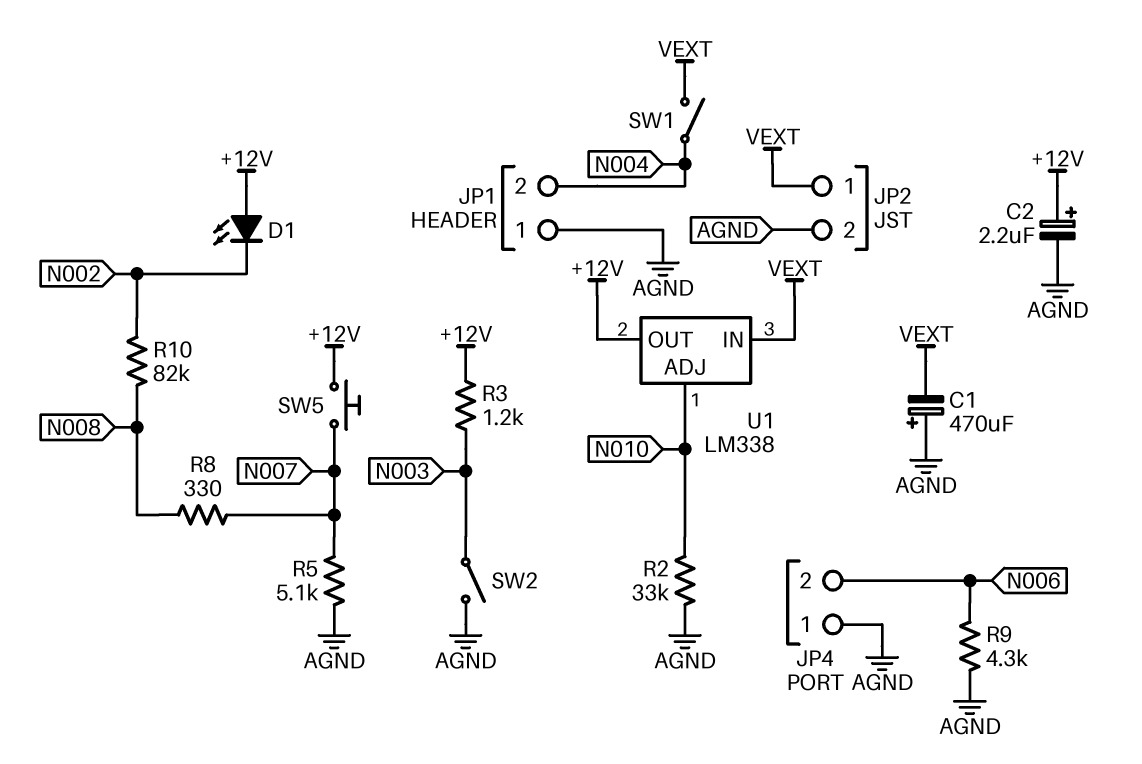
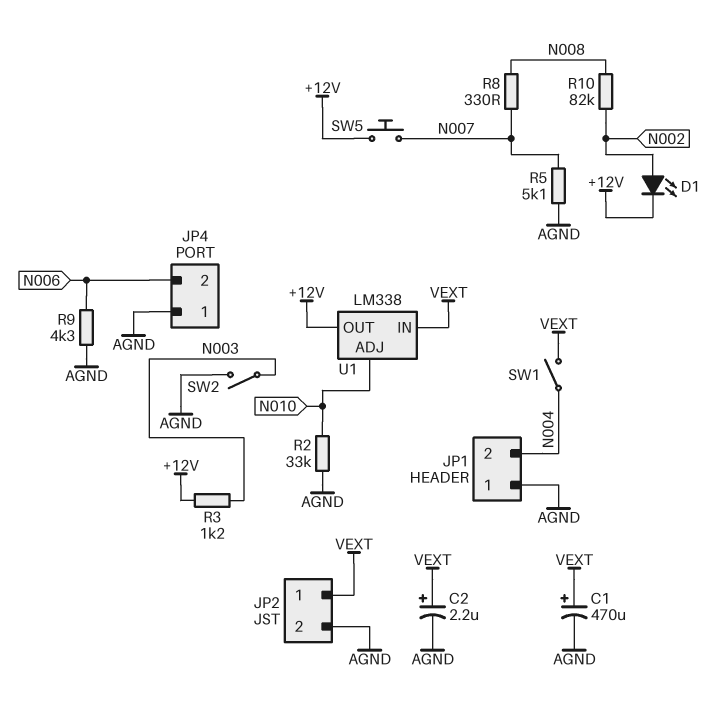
C1: 470uF (plus AGND, minus VEXT) -> 470uF (plus VEXT, minus AGND)
C2: 2.2uF (plus +12V, minus AGND) -> 2.2uF (plus VEXT, minus AGND)
D1: LED (A +12V, K N002) -> LED (A N002, K +12V)

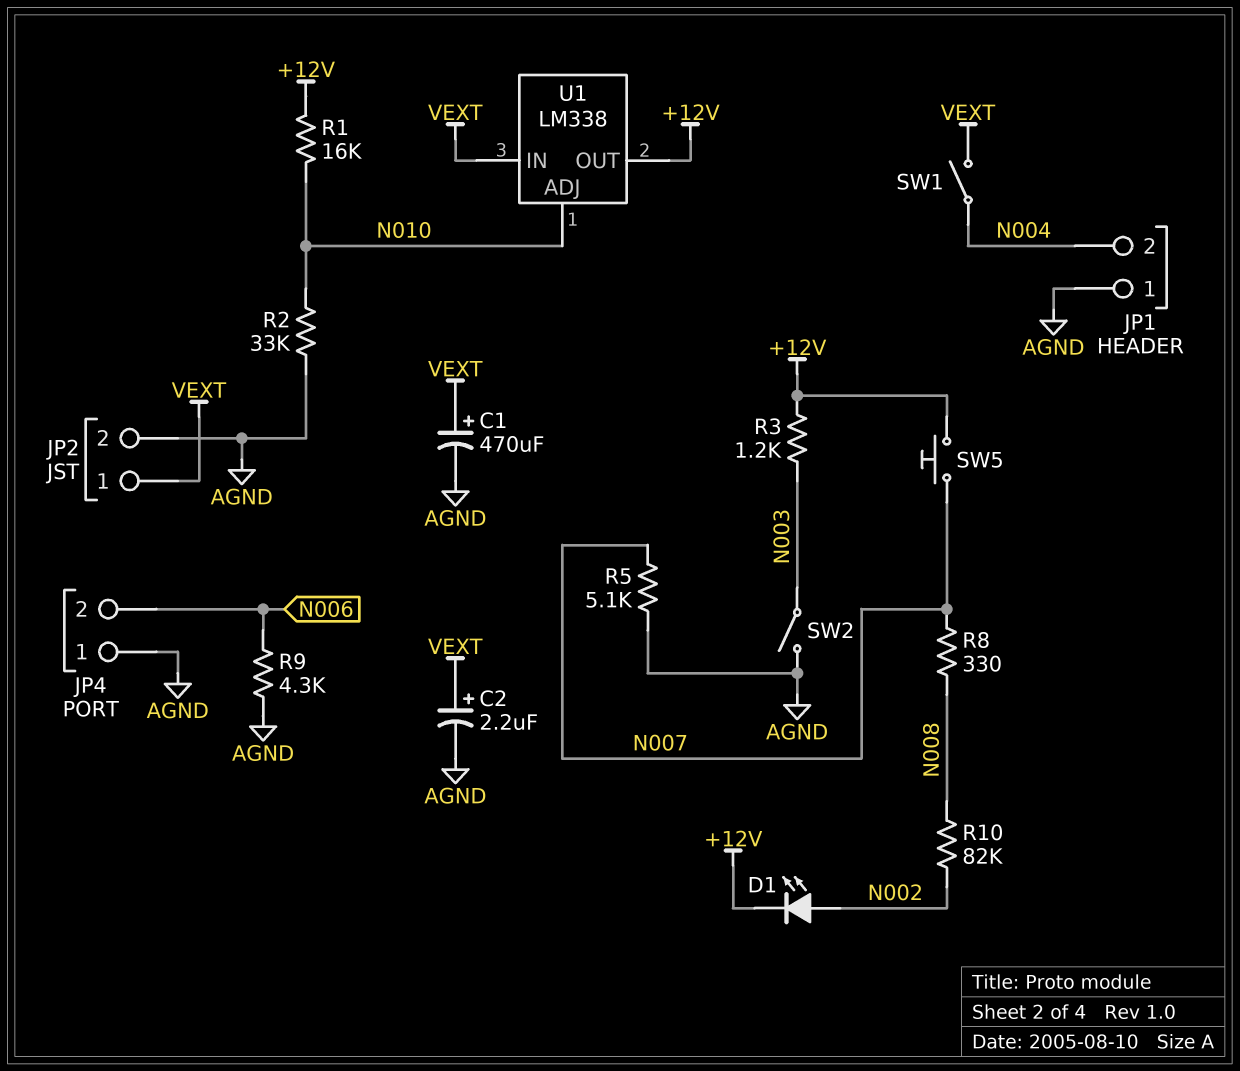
R1: none -> 16k (+12V, N010)

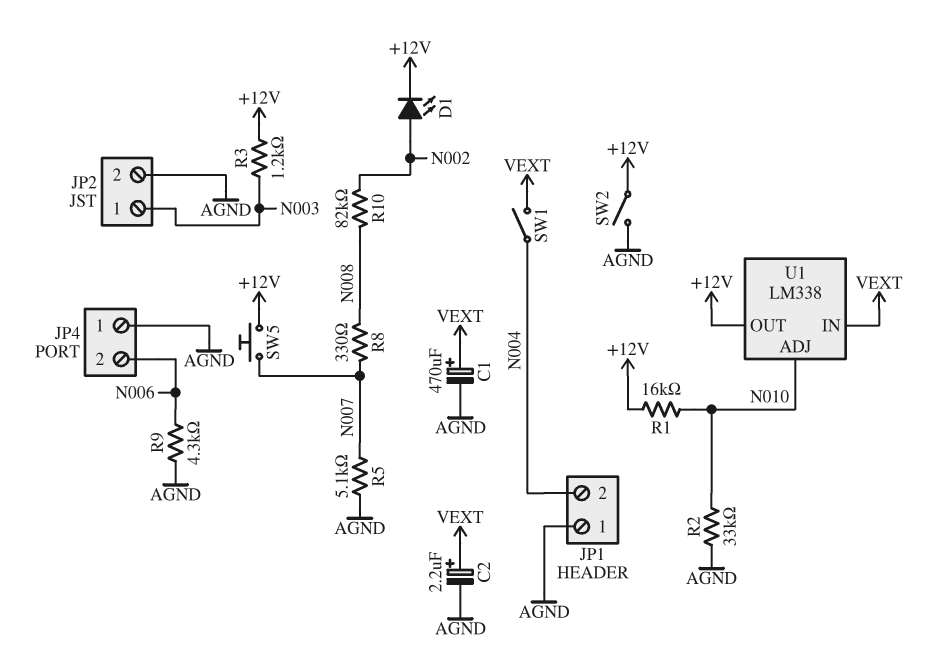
JP2 pin 1: VEXT -> N003
SW2: switch (AGND, N003) -> switch (+12V, AGND)

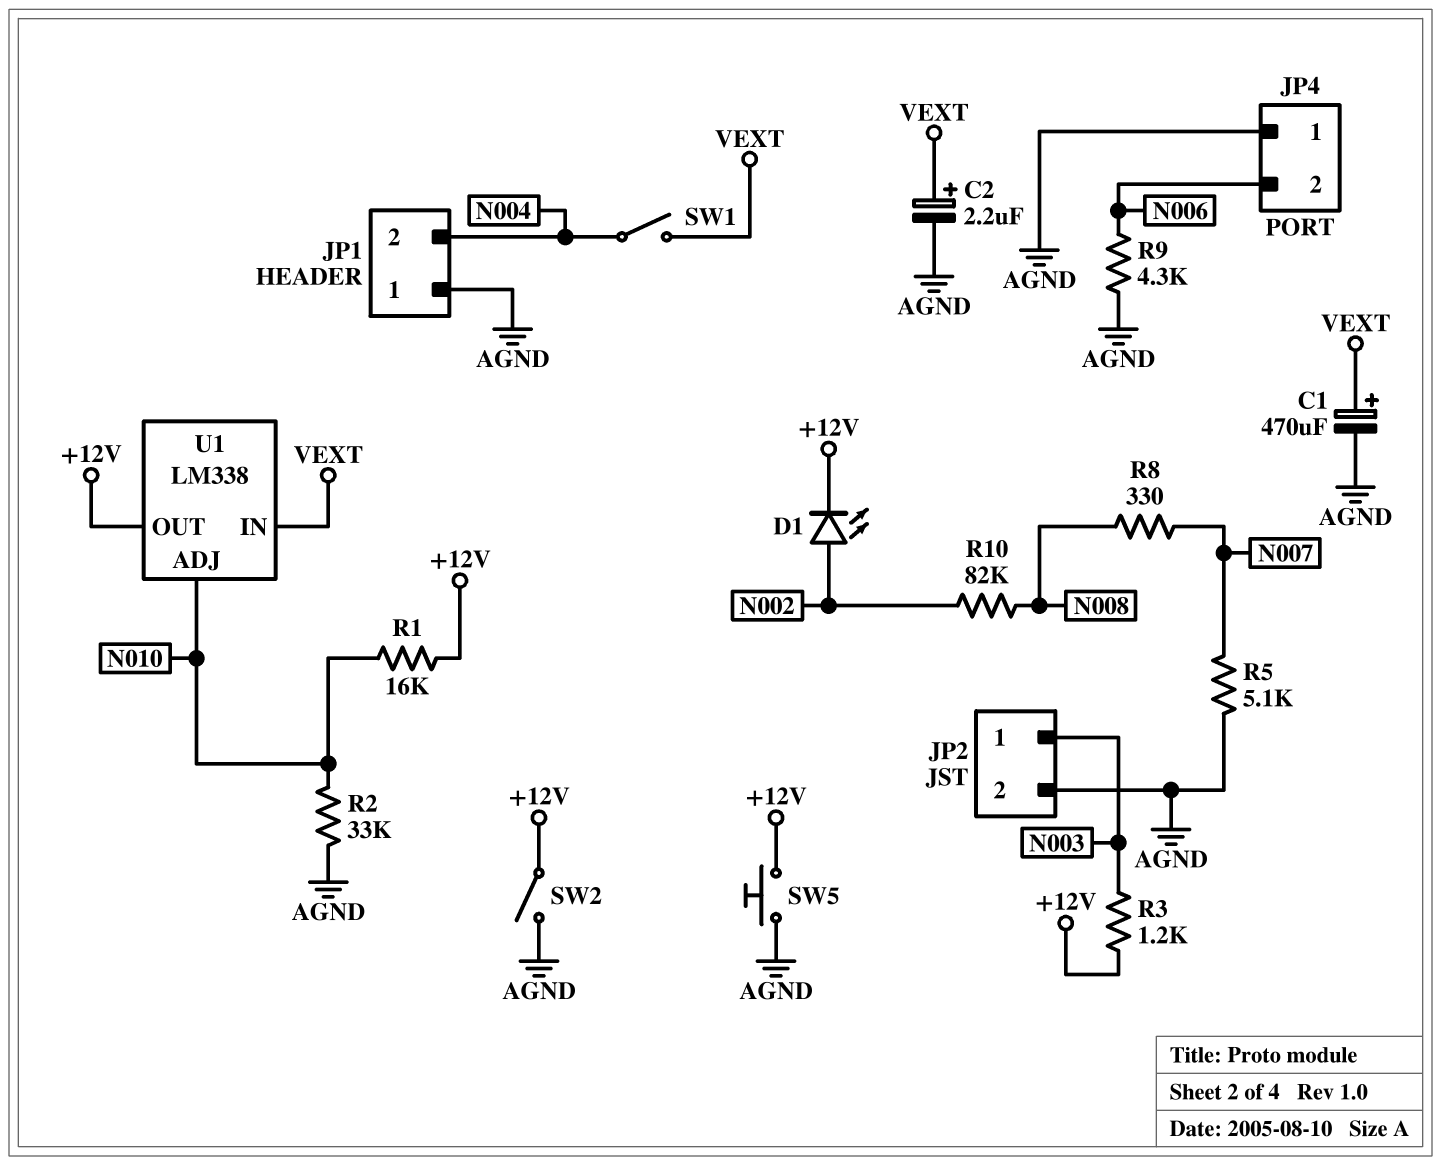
SW5: button (+12V, N007) -> button (+12V, AGND)

